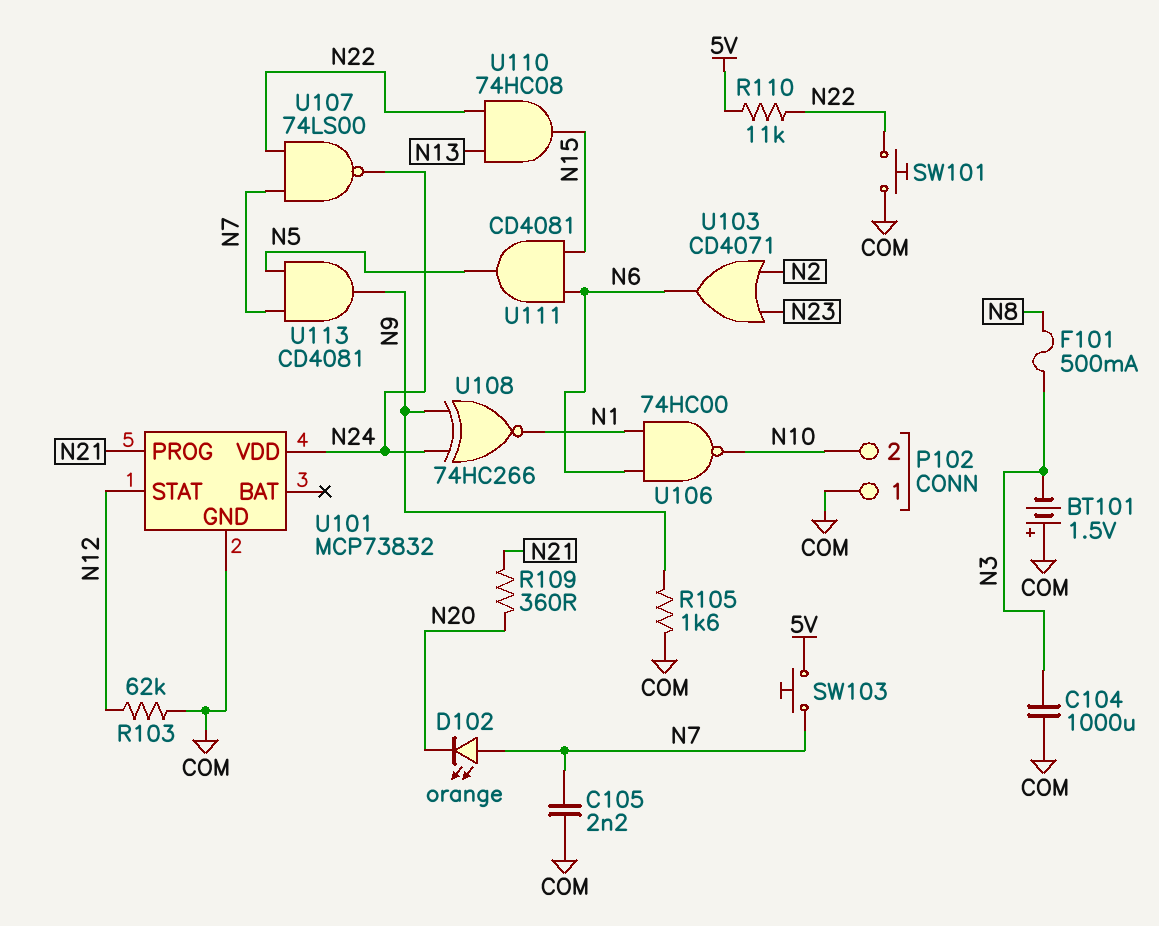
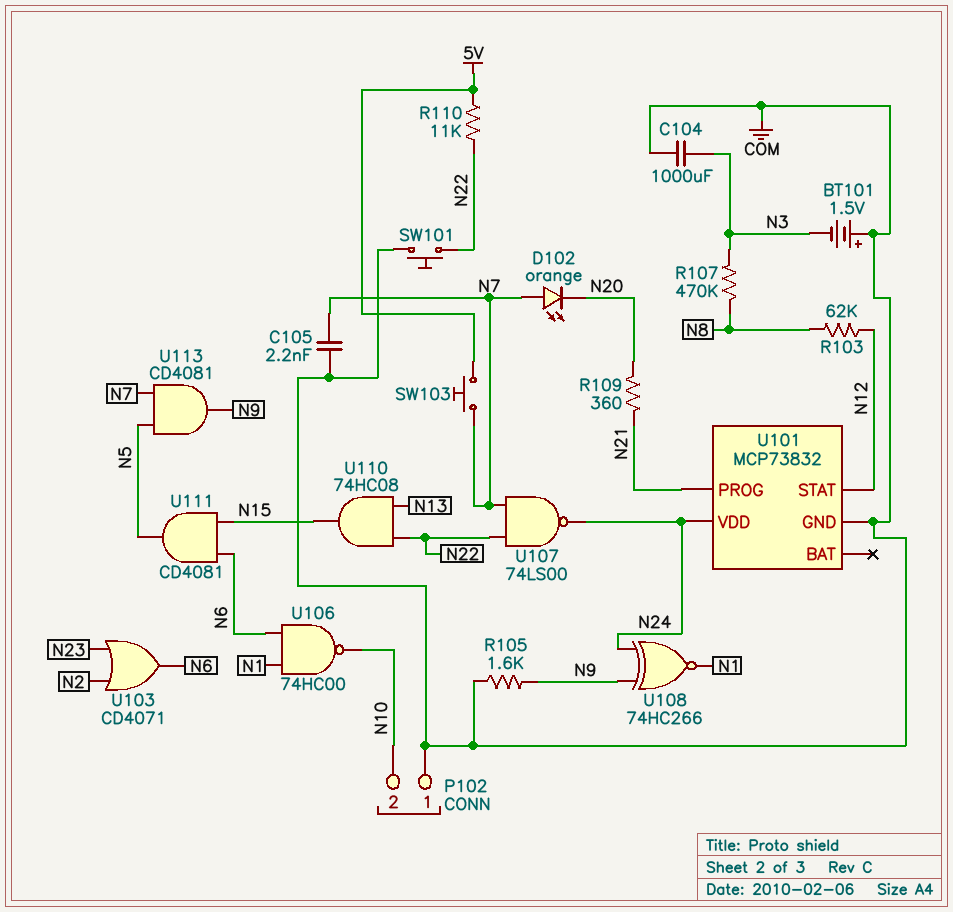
F101: 500mA (N3, N8) -> none
R103: 62k (COM, N12) -> 62k (N8, N12)
R107: none -> 470k (N3, N8)

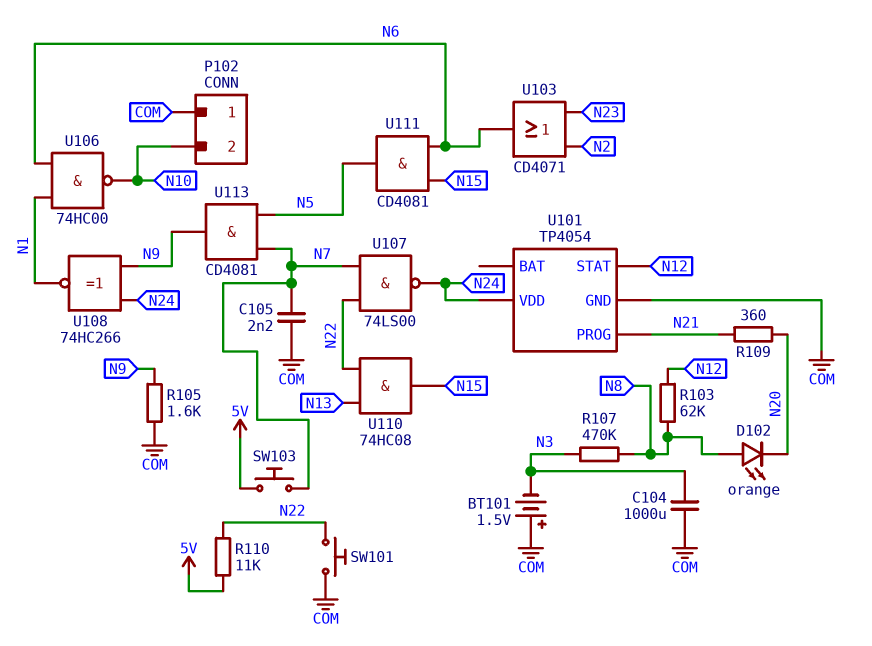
D102: LED orange (A N7, K N20) -> LED orange (A N8, K N20)
U101: MCP73832 -> TP4054

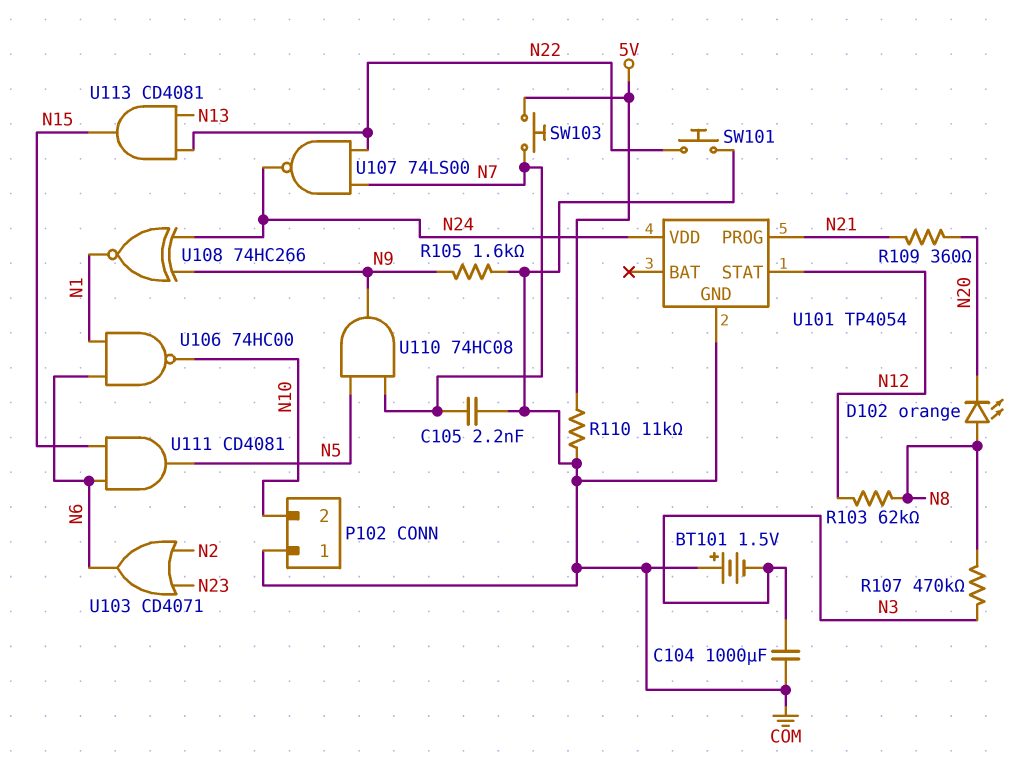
R110: 11k (5V, N22) -> 11k (5V, COM)
U110: AND 74HC08 (in N13, in N22, out N15) -> AND 74HC08 (in N5, in N7, out N9)
U113: AND CD4081 (in N5, in N7, out N9) -> AND CD4081 (in N13, in N22, out N15)

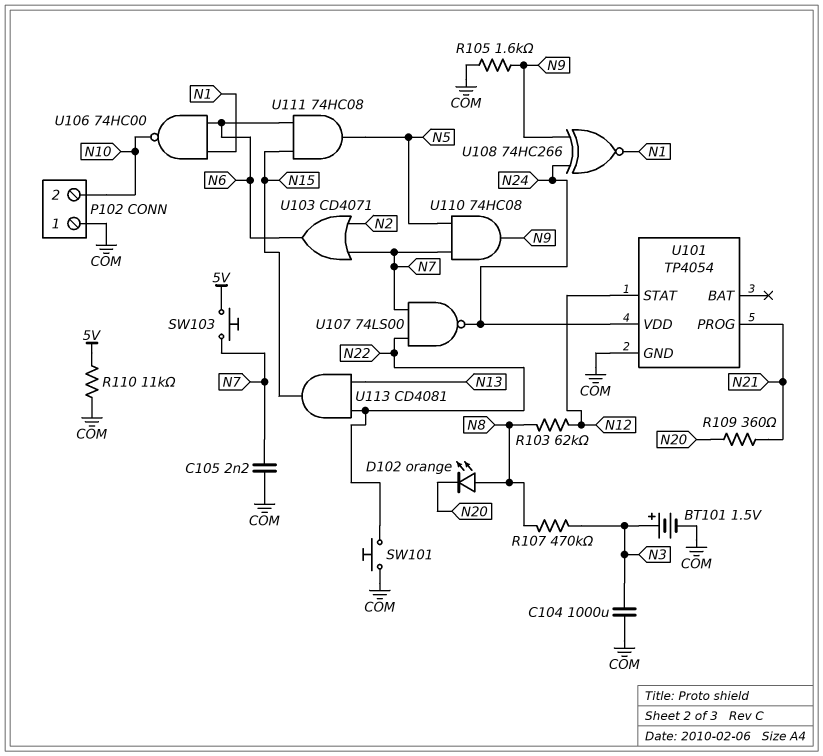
BT101: 1.5V (plus COM, minus N3) -> 1.5V (plus N3, minus COM)
U103: OR CD4071 (in N2, in N23, out N6) -> OR CD4071 (in N2, in N7, out N6)
U111: AND CD4081 (in N6, in N15, out N5) -> AND 74HC08 (in N6, in N15, out N5)

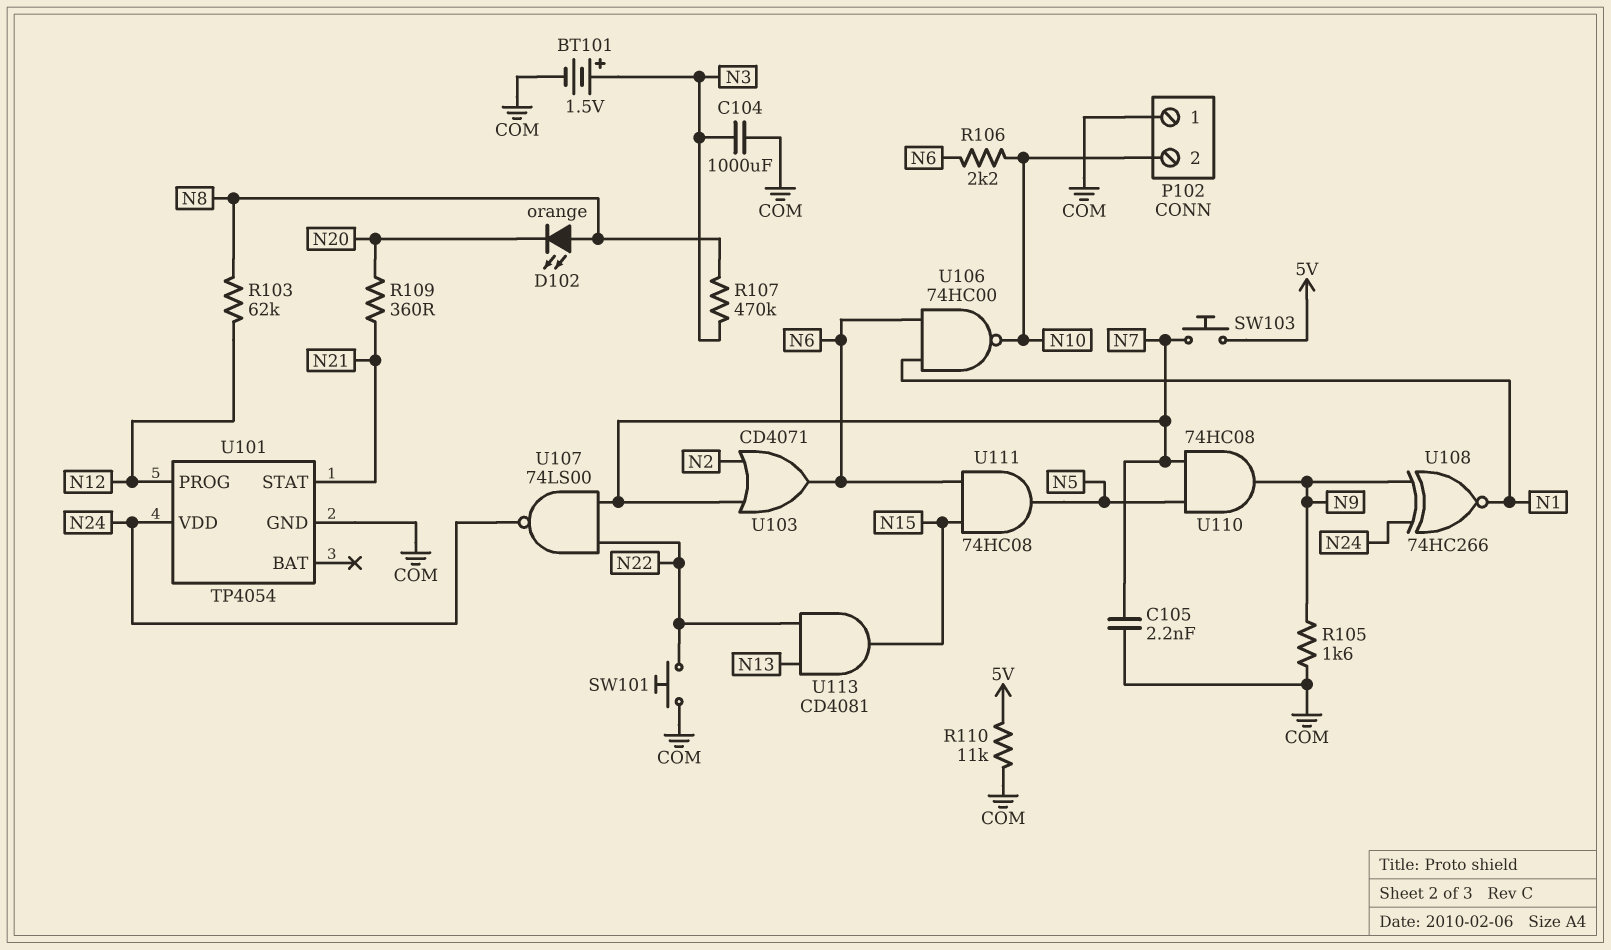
R106: none -> 2.2k (N6, N10)
U101 pin PROG: N21 -> N12
U101 pin STAT: N12 -> N21

